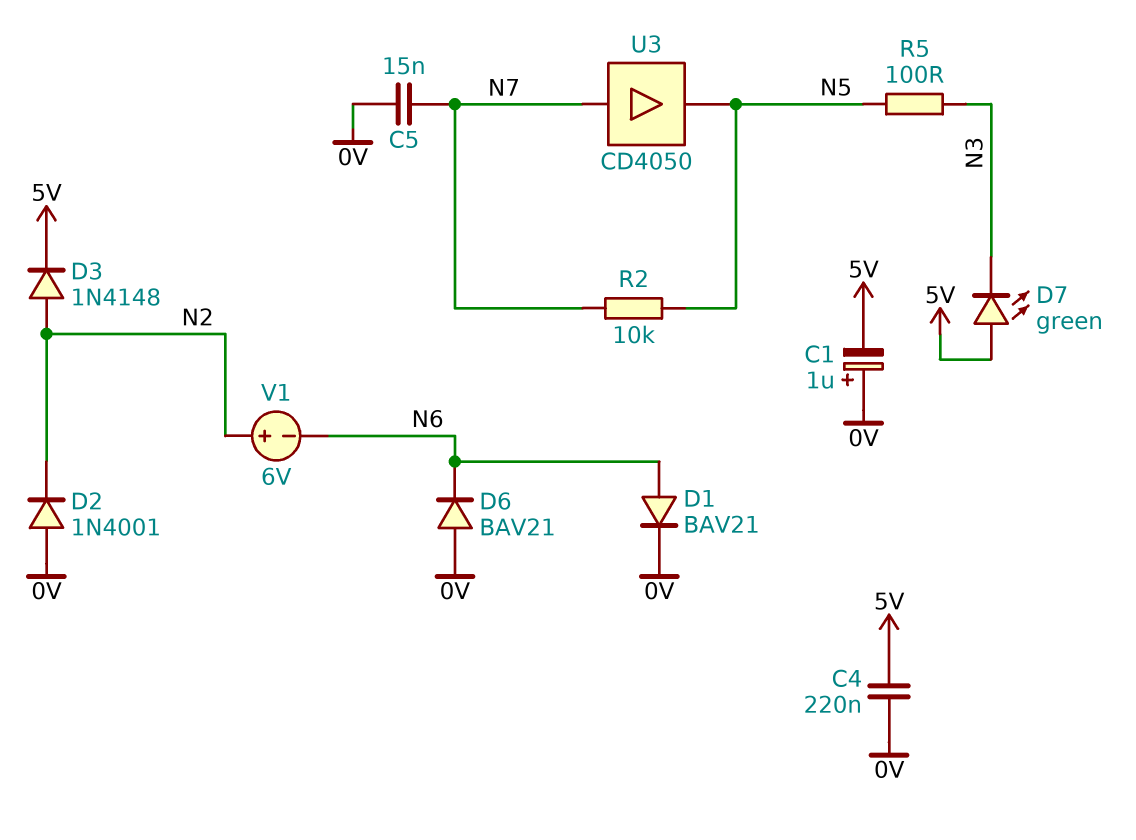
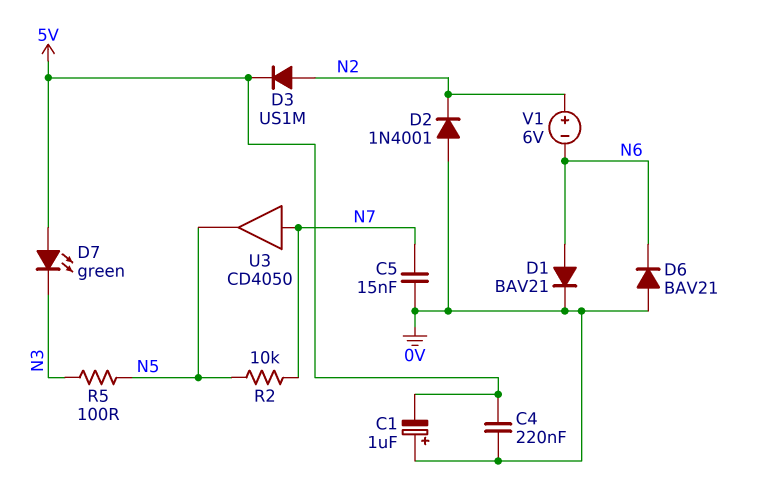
D3: diode 1N4148 (A N2, K 5V) -> diode US1M (A N2, K 5V)

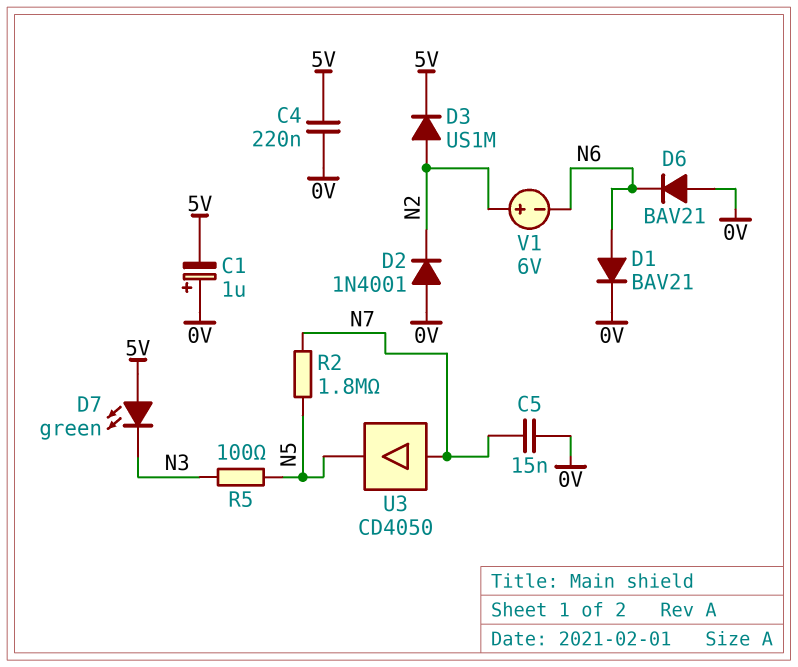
R2: 10k (N5, N7) -> 1.8M (N5, N7)

